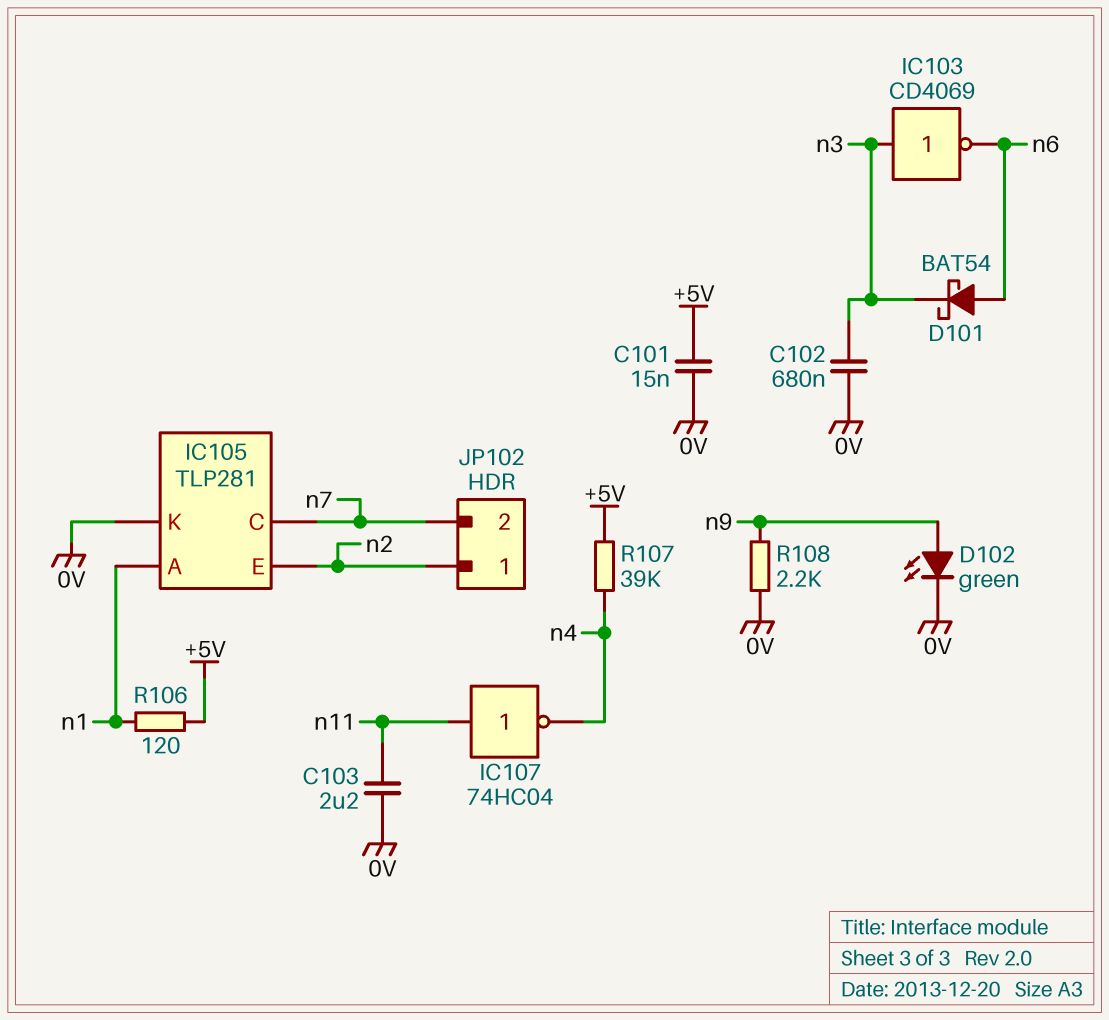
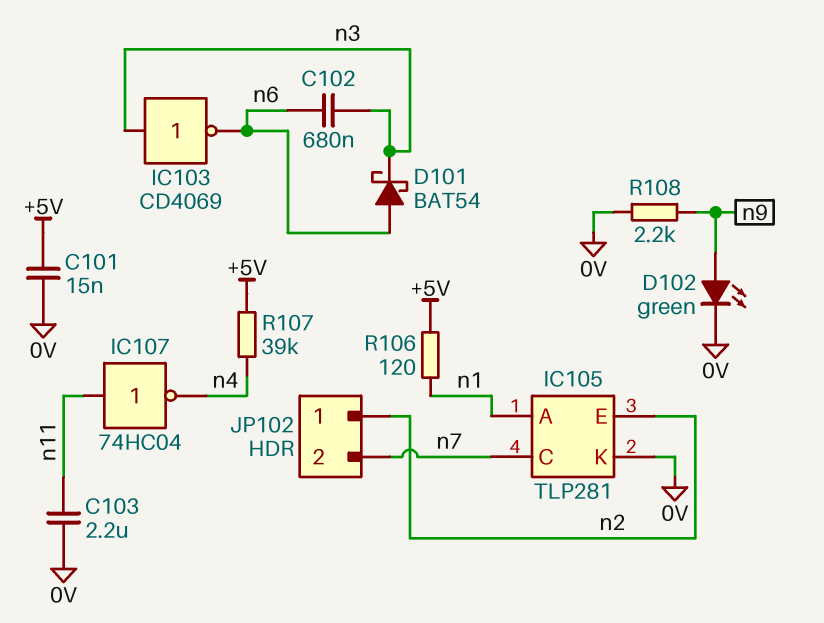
C102: 680nF (0V, n3) -> 680nF (n3, n6)

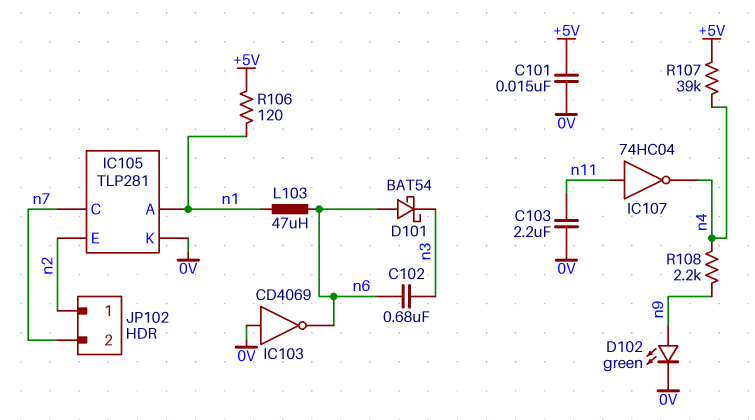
IC103: NOT CD4069 (in n3, out n6) -> NOT CD4069 (in 0V, out n6)
L103: none -> 47uH (n1, n6)
R108: 2.2k (0V, n9) -> 2.2k (n4, n9)

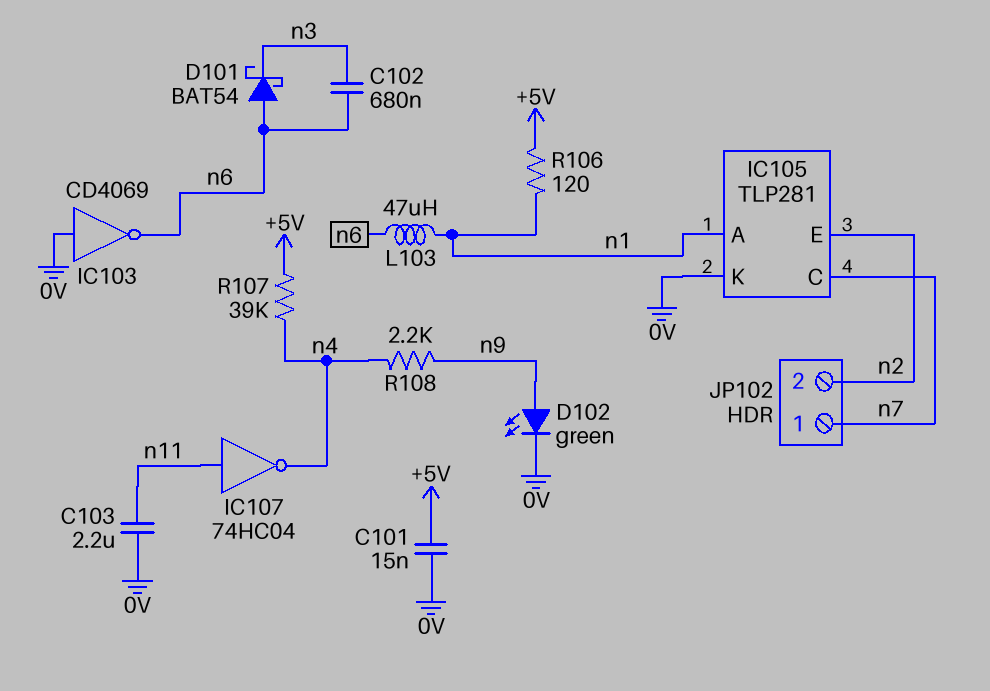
JP102 pin 1: n2 -> n7
JP102 pin 2: n7 -> n2

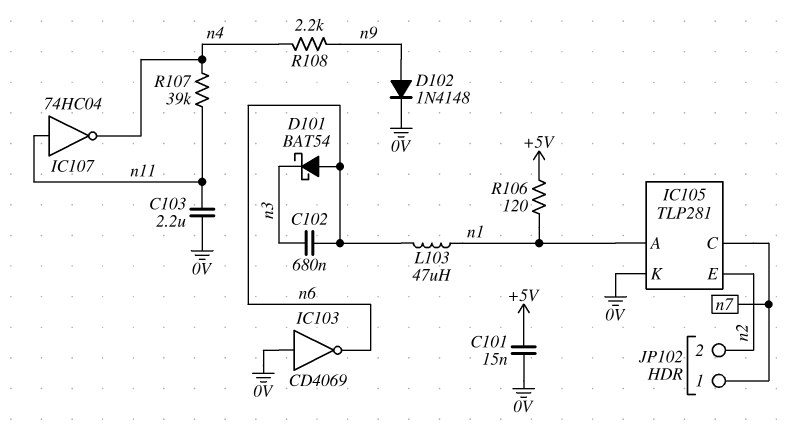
D102: LED green (A n9, K 0V) -> diode 1N4148 (A n9, K 0V)
R107: 39k (+5V, n4) -> 39k (n4, n11)

